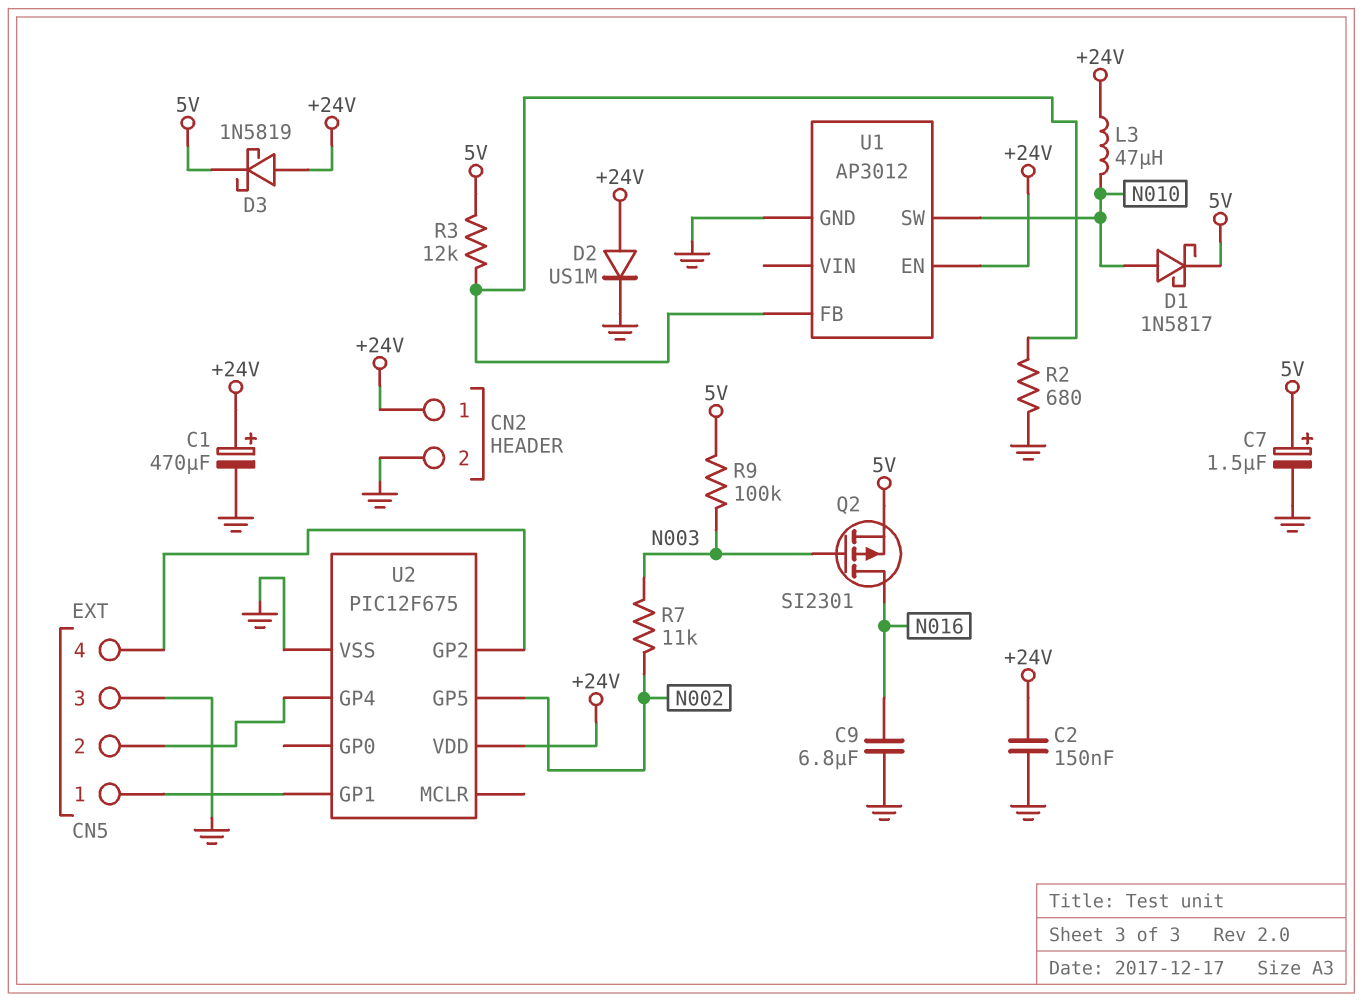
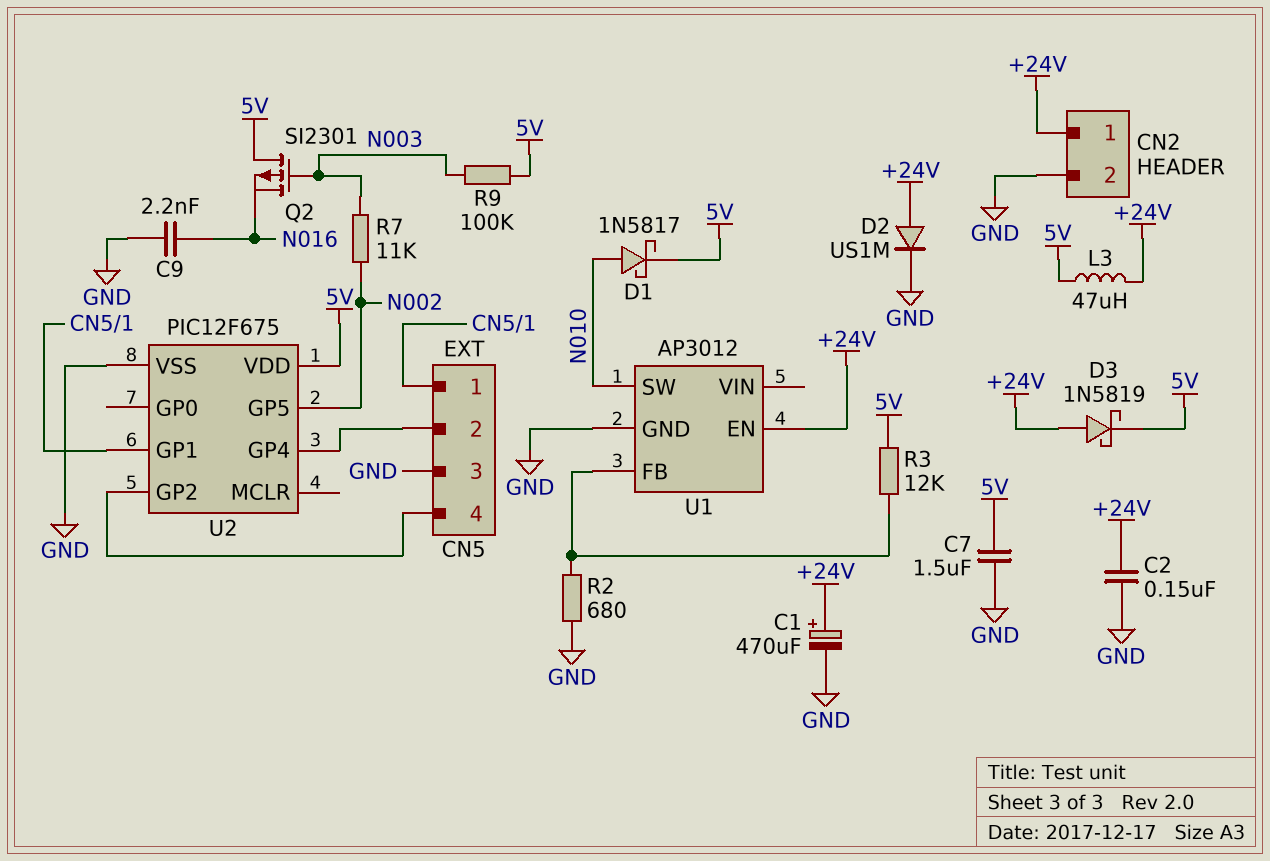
C7: 1.5uF (plus 5V, minus GND) -> 1.5uF (5V, GND)
C9: 6.8uF (GND, N016) -> 2.2nF (GND, N016)
L3: 47uH (+24V, N010) -> 47uH (+24V, 5V)
Q2: PMOS SI2301 (G N003, D N016, S 5V) -> PMOS SI2301 (G N003, D 5V, S N016)
U2 pin VDD: +24V -> 5V

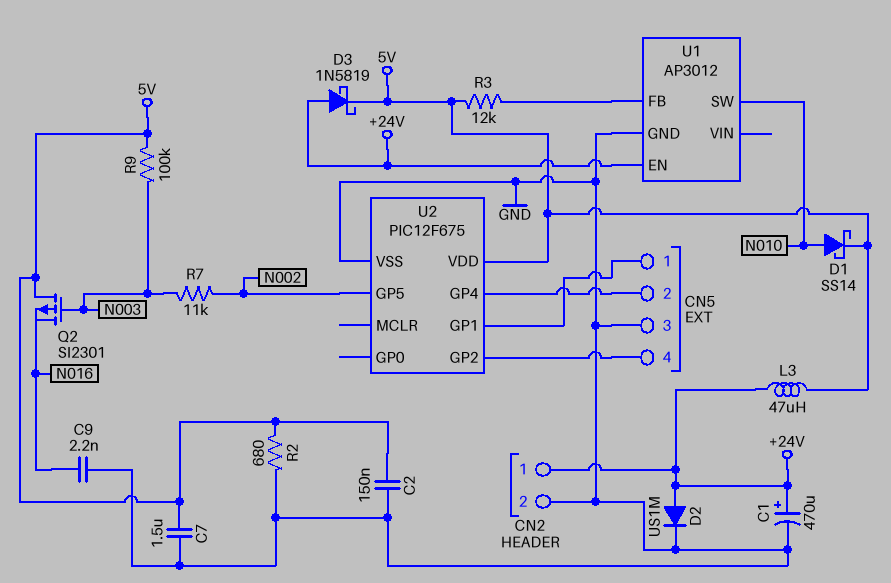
C2: 150nF (+24V, GND) -> 150nF (5V, GND)
D1: schottky 1N5817 (A N010, K 5V) -> schottky SS14 (A N010, K 5V)
R2: 680 (GND, U1/FB) -> 680 (5V, GND)

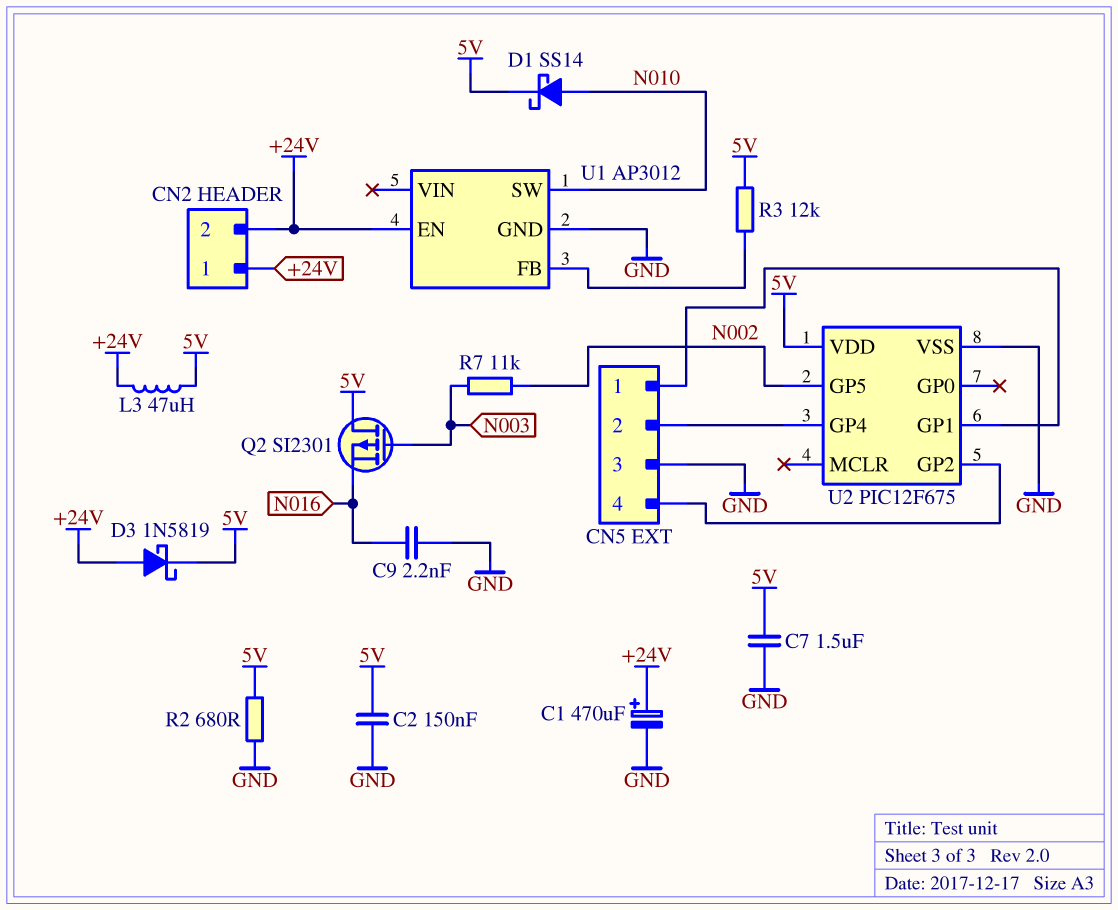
CN2 pin 2: GND -> +24V
D2: diode US1M (A +24V, K GND) -> none
R9: 100k (5V, N003) -> none

